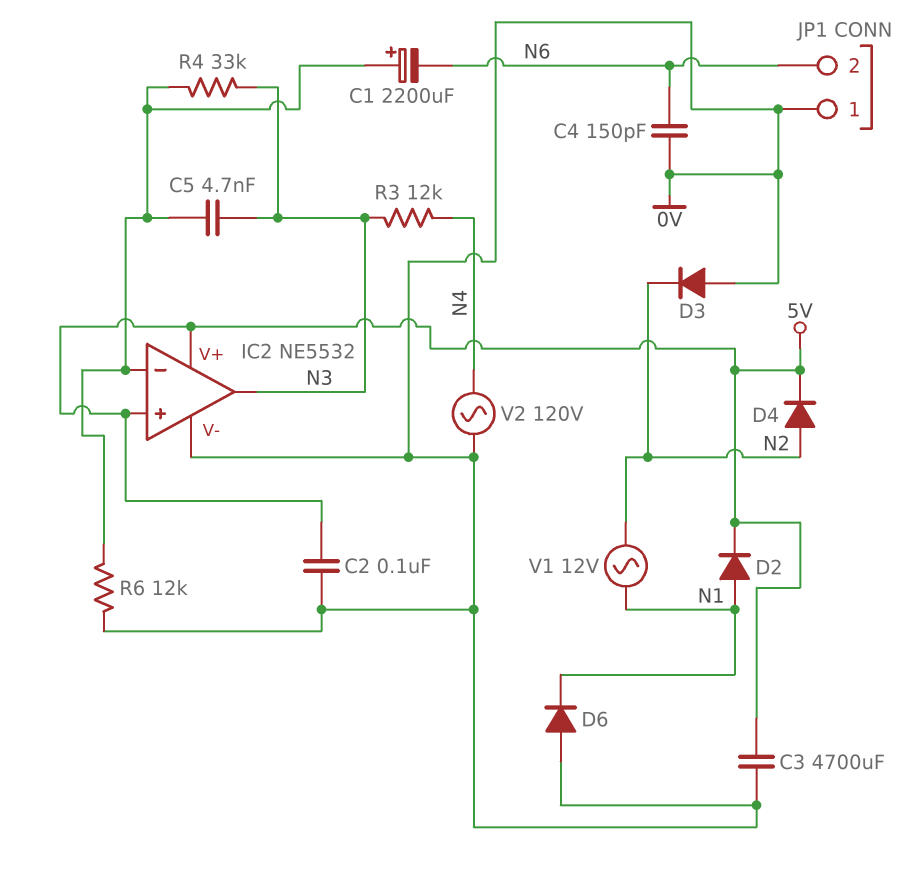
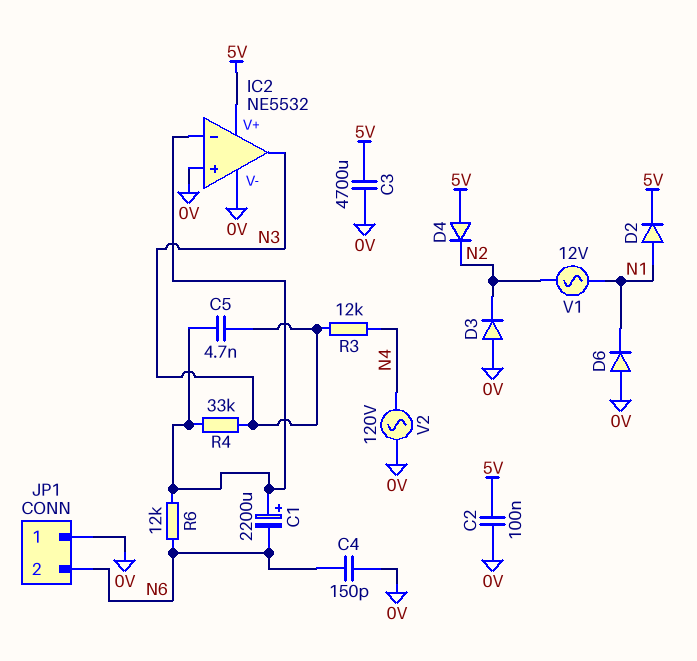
D4: diode (A N2, K 5V) -> diode (A 5V, K N2)
IC2 pin in+: 5V -> 0V
R6: 12k (0V, IC2/in-) -> 12k (IC2/in-, N6)

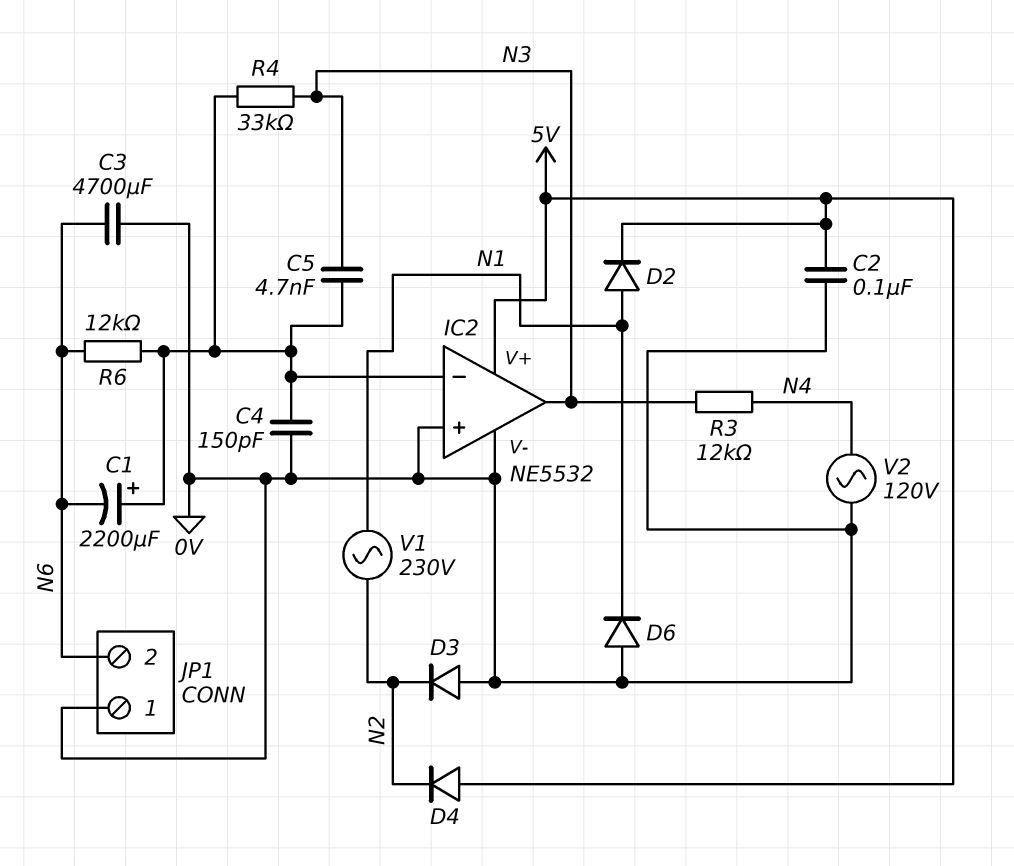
C3: 4700uF (0V, 5V) -> 4700uF (0V, N6)
C4: 150pF (0V, N6) -> 150pF (0V, IC2/in-)
V1: AC 12V (N1, N2) -> AC 230V (N1, N2)

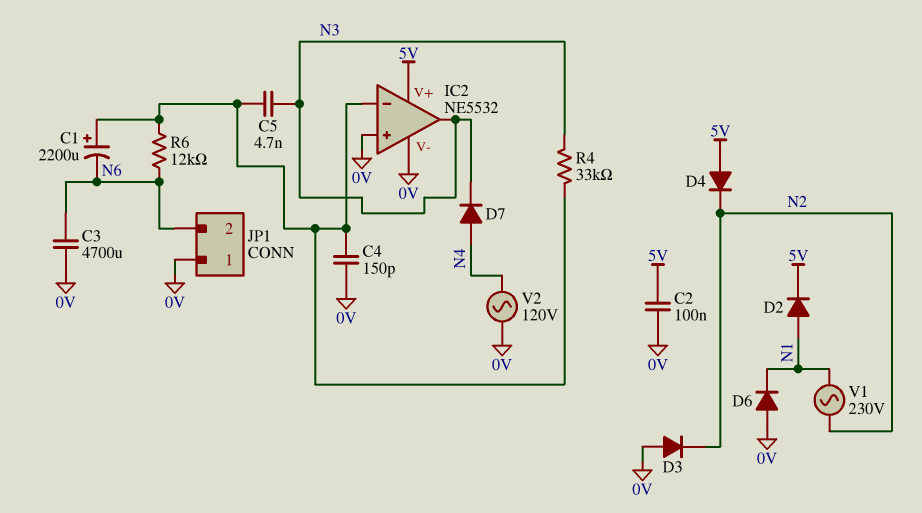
D7: none -> diode (A N4, K N3)
R3: 12k (N3, N4) -> none

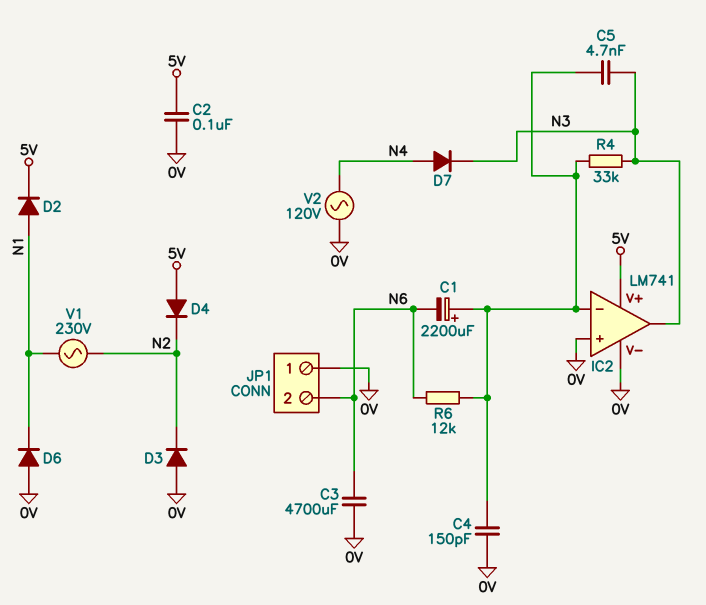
IC2: NE5532 -> LM741

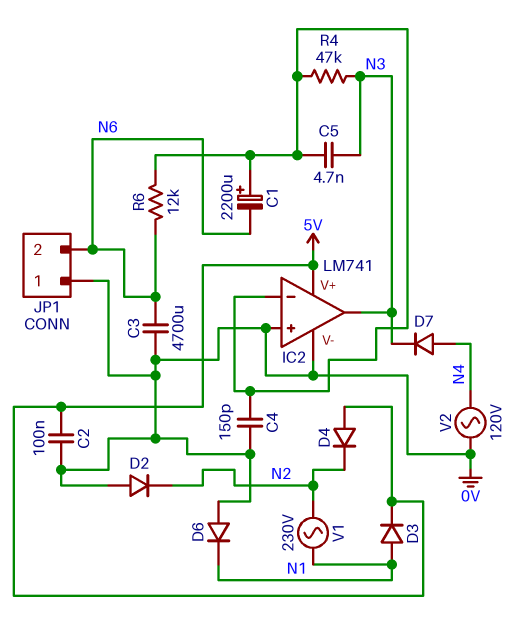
D2: diode (A N1, K 5V) -> diode (A 0V, K N2)
D3: diode (A 0V, K N2) -> diode (A N1, K 5V)
R4: 33k (IC2/in-, N3) -> 47k (IC2/in-, N3)

